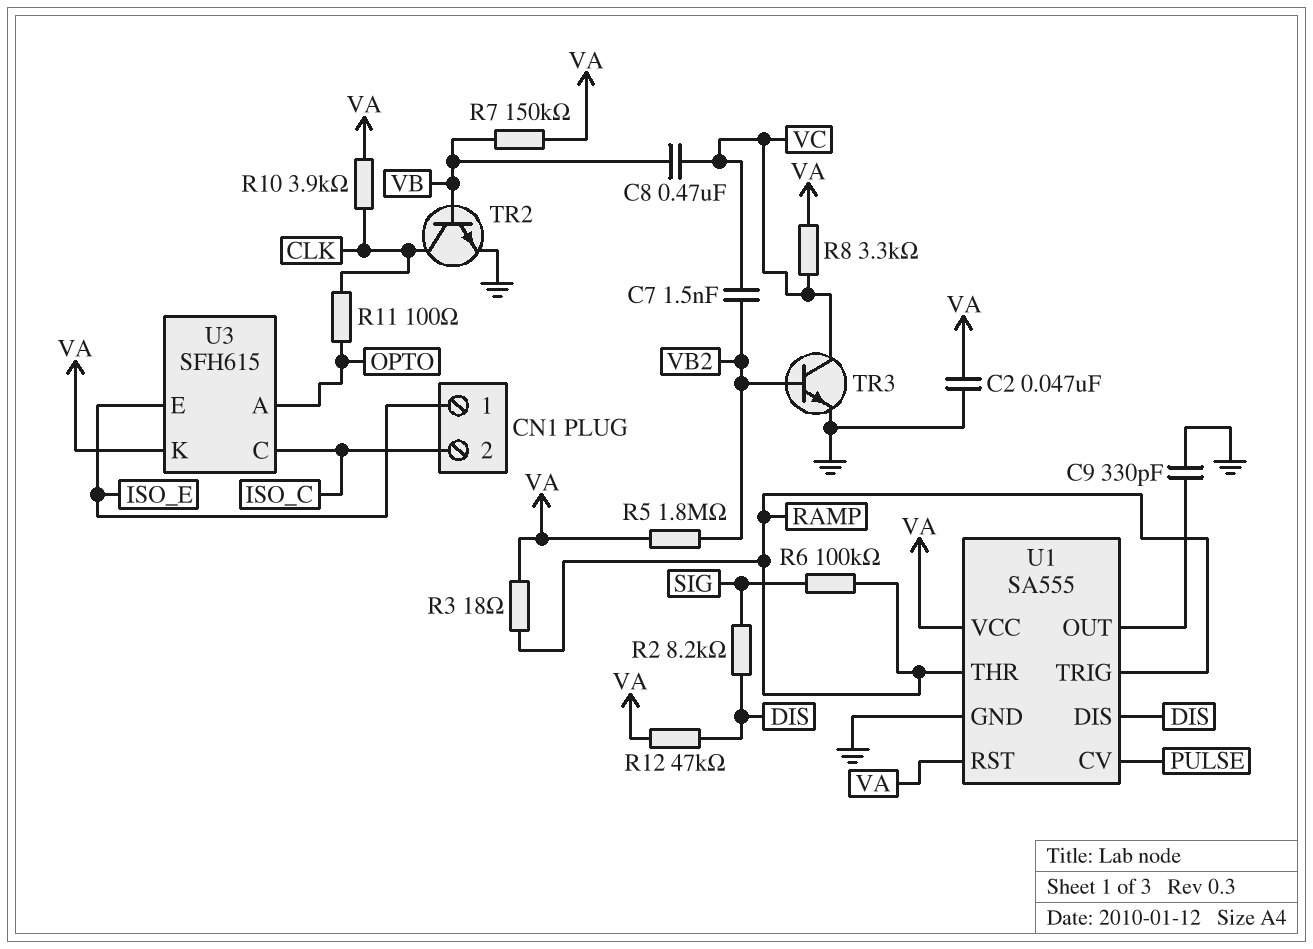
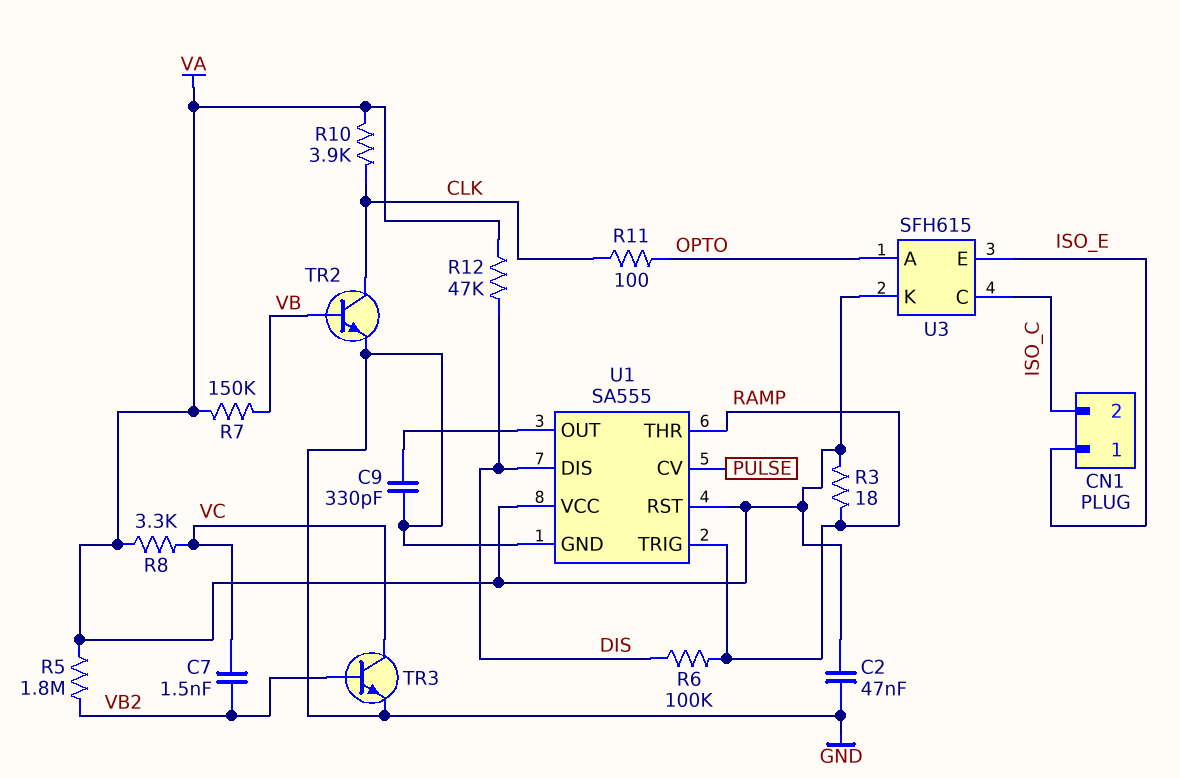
C8: 470nF (VB, VC) -> none
R2: 8.2k (DIS, SIG) -> none
R6: 100k (RAMP, SIG) -> 100k (DIS, RAMP)

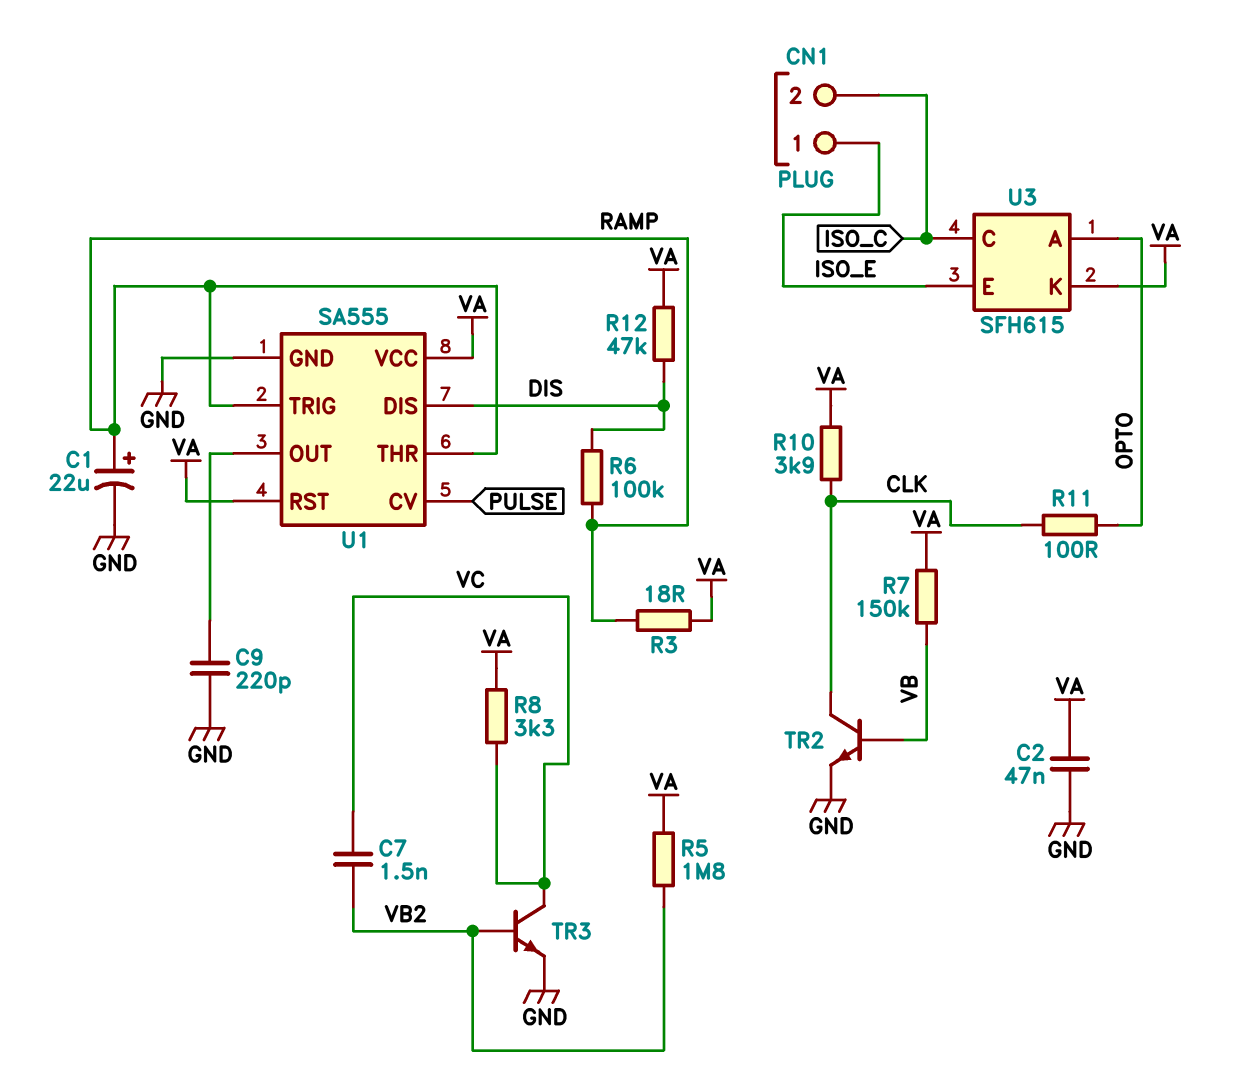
C1: none -> 22uF (plus RAMP, minus GND)
C9: 330pF (GND, U1/OUT) -> 220pF (GND, U1/OUT)

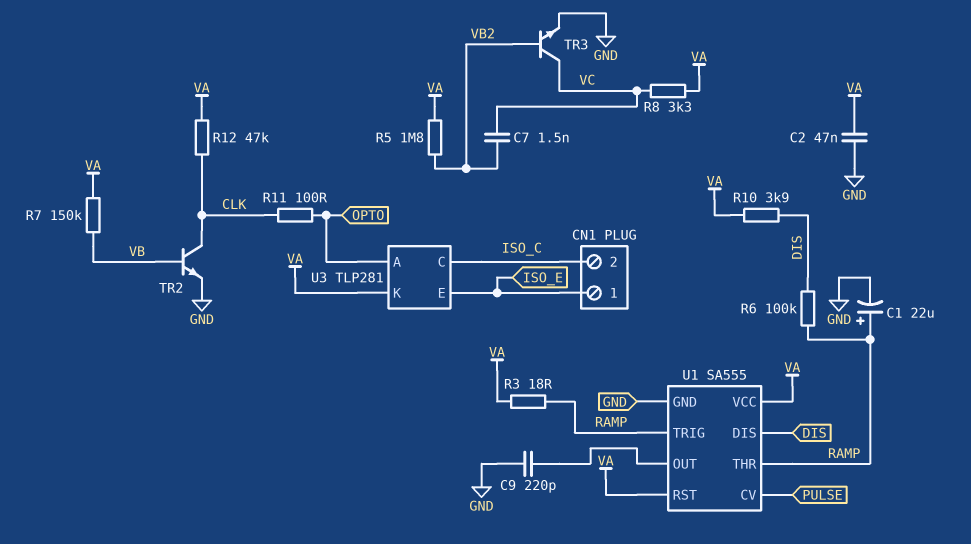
R10: 3.9k (CLK, VA) -> 3.9k (DIS, VA)
R12: 47k (DIS, VA) -> 47k (CLK, VA)
U3: SFH615 -> TLP281

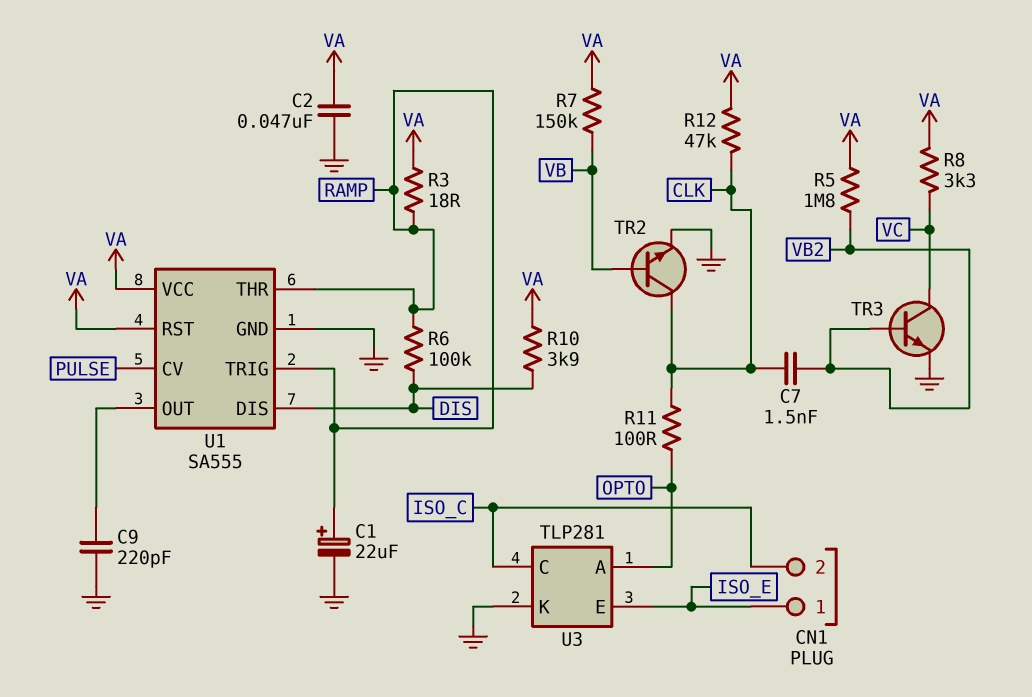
C7: 1.5nF (VB2, VC) -> 1.5nF (CLK, VB2)
U3 pin K: VA -> GND

